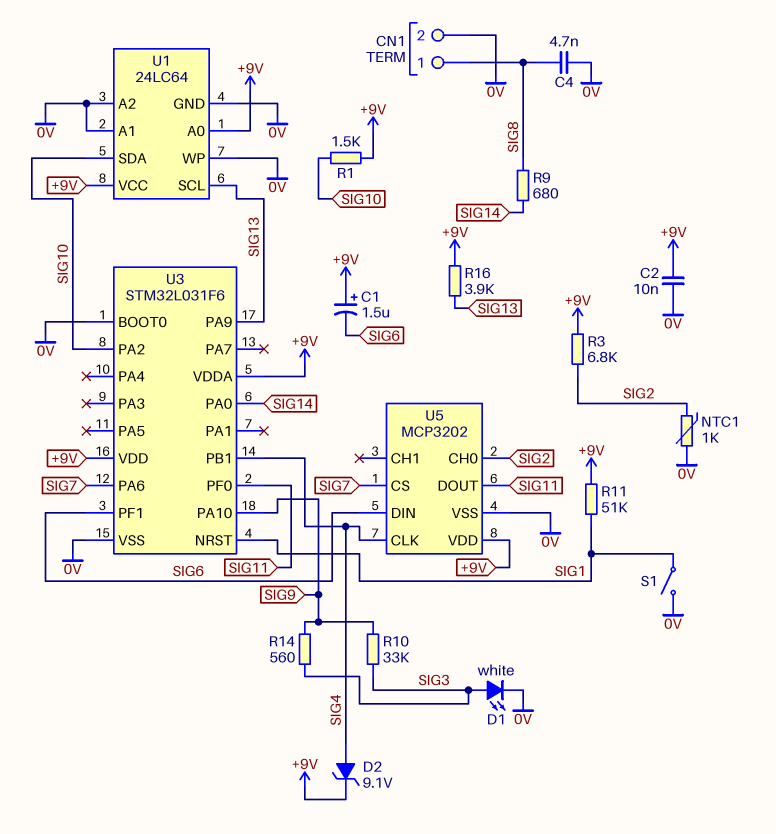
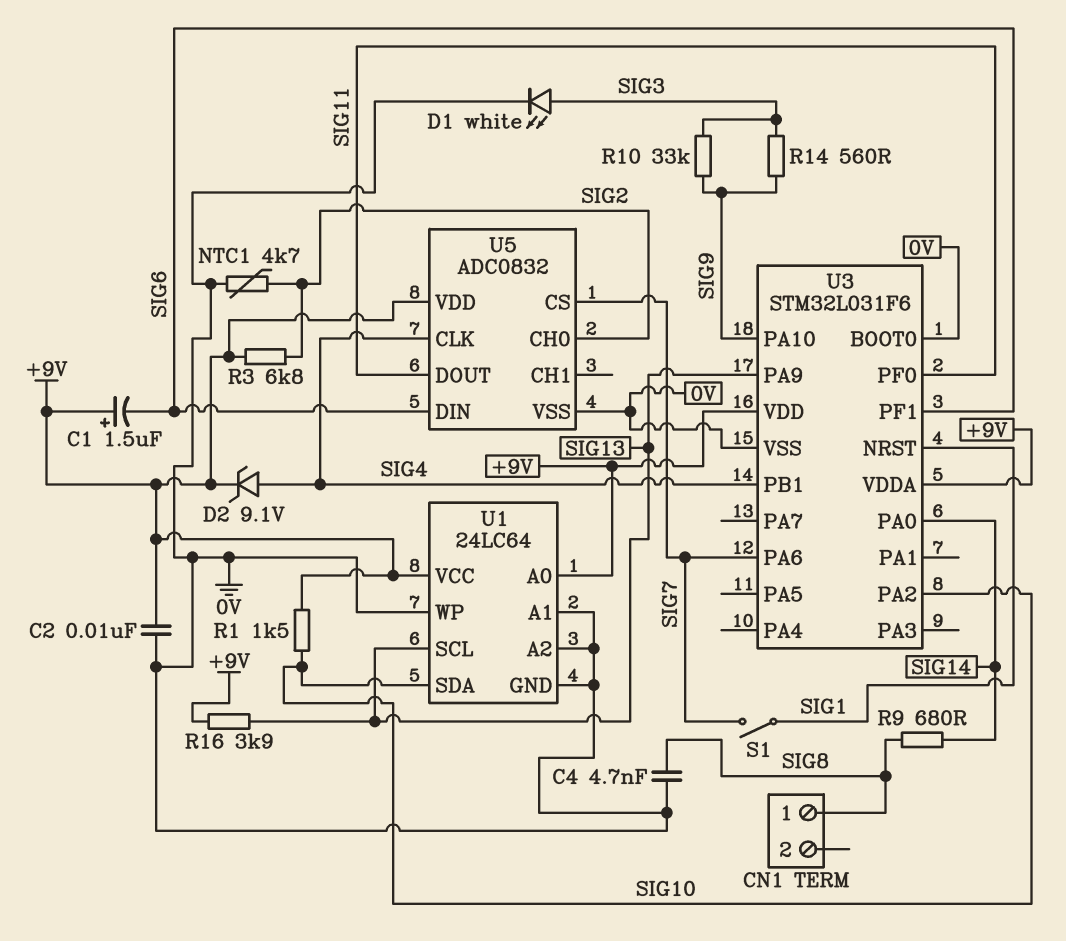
CN1 pin 2: 0V -> none
NTC1: 1k (0V, SIG2) -> 4.7k (0V, SIG2)
R11: 51k (+9V, SIG1) -> none
S1: switch (0V, SIG1) -> switch (SIG1, SIG7)
U5: MCP3202 -> ADC0832

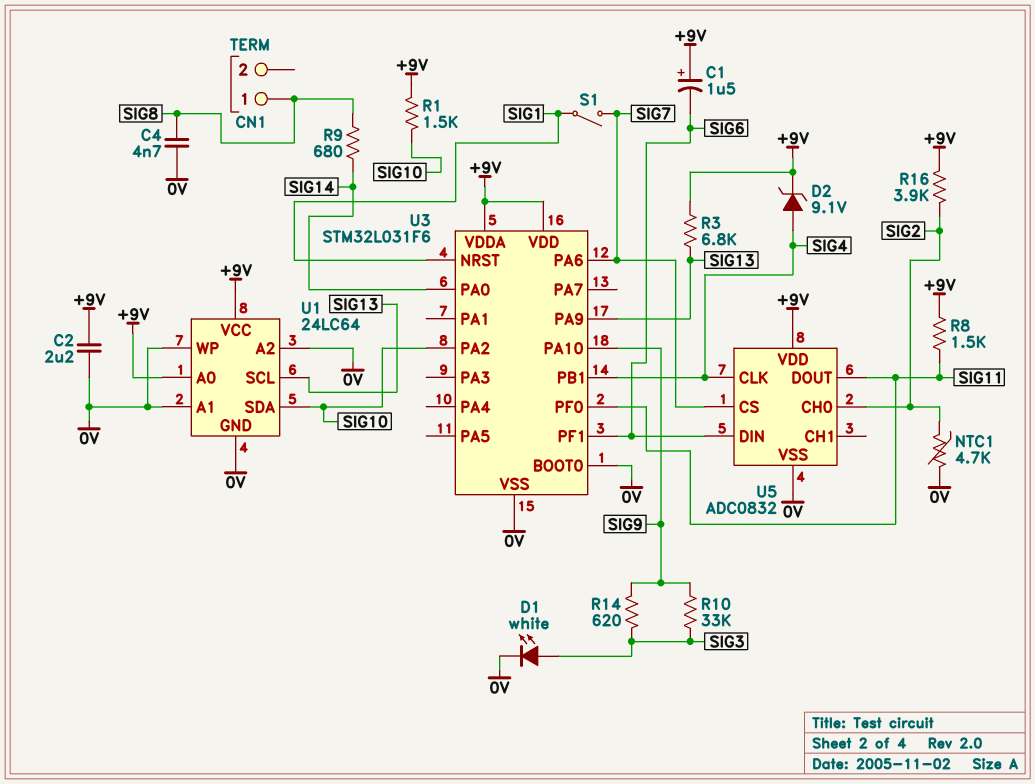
C2: 10nF (+9V, 0V) -> 2.2uF (+9V, 0V)
R3: 6.8k (+9V, SIG2) -> 6.8k (+9V, SIG13)
R8: none -> 1.5k (+9V, SIG11)
R14: 560 (SIG3, SIG9) -> 620 (SIG3, SIG9)
R16: 3.9k (+9V, SIG13) -> 3.9k (+9V, SIG2)

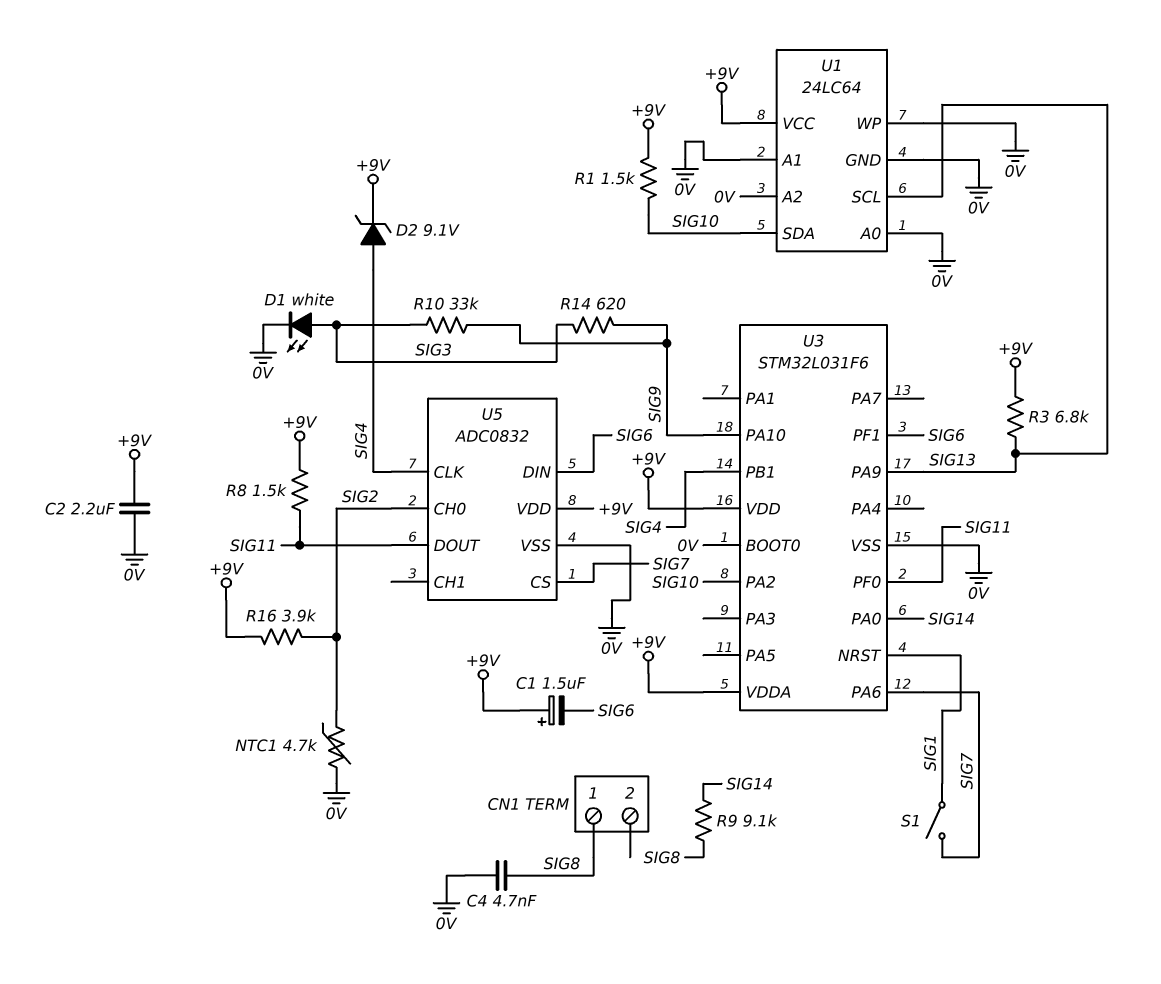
R9: 680 (SIG8, SIG14) -> 9.1k (SIG8, SIG14)
U1 pin A0: +9V -> 0V

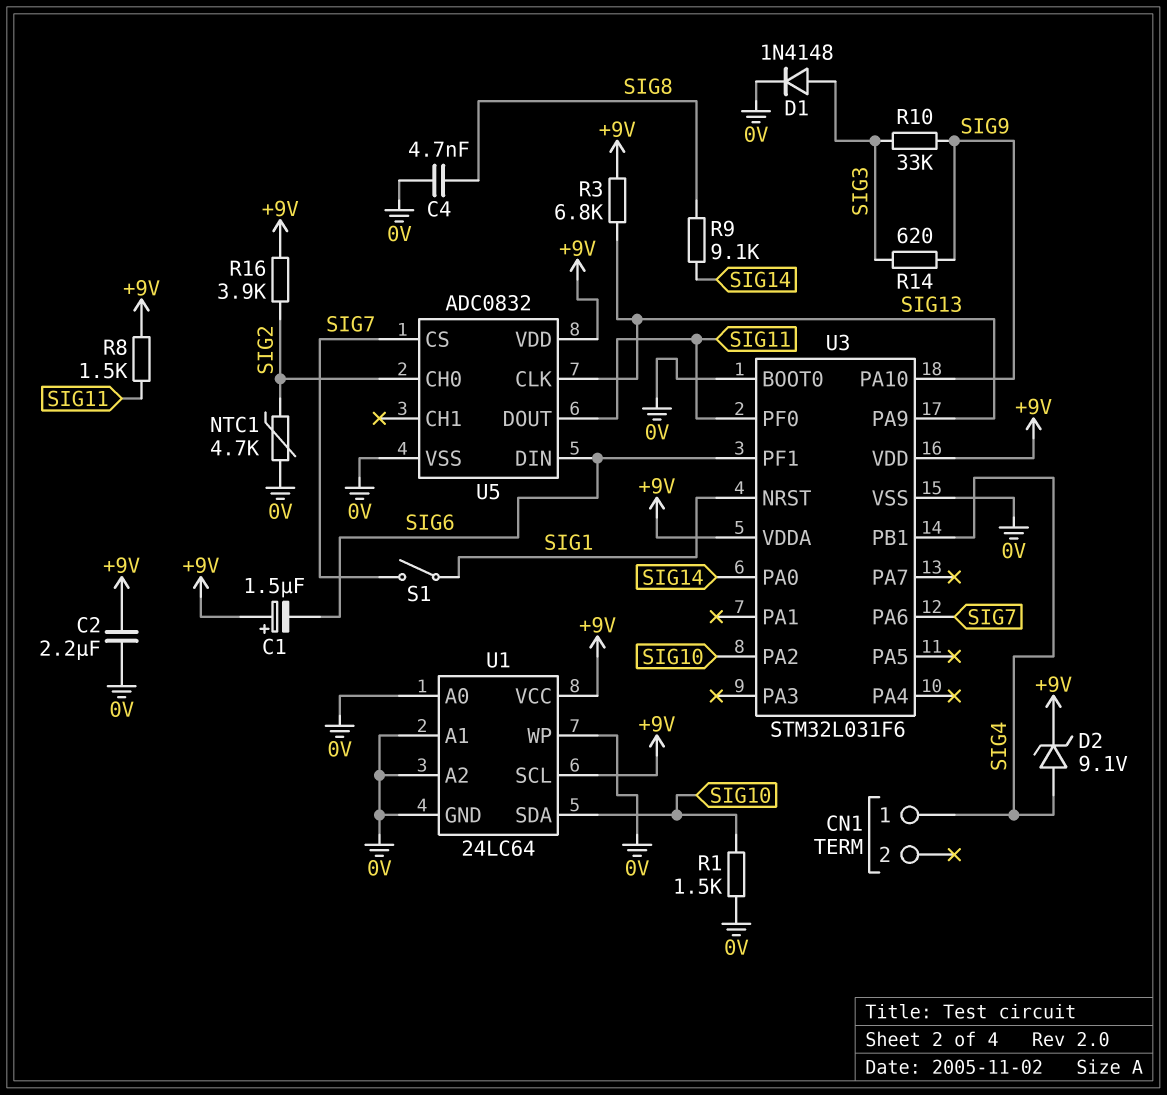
CN1 pin 1: SIG8 -> SIG4
D1: LED white (A SIG3, K 0V) -> diode 1N4148 (A SIG3, K 0V)
R1: 1.5k (+9V, SIG10) -> 1.5k (0V, SIG10)
U1 pin SCL: SIG13 -> +9V
U5 pin CLK: SIG4 -> SIG13

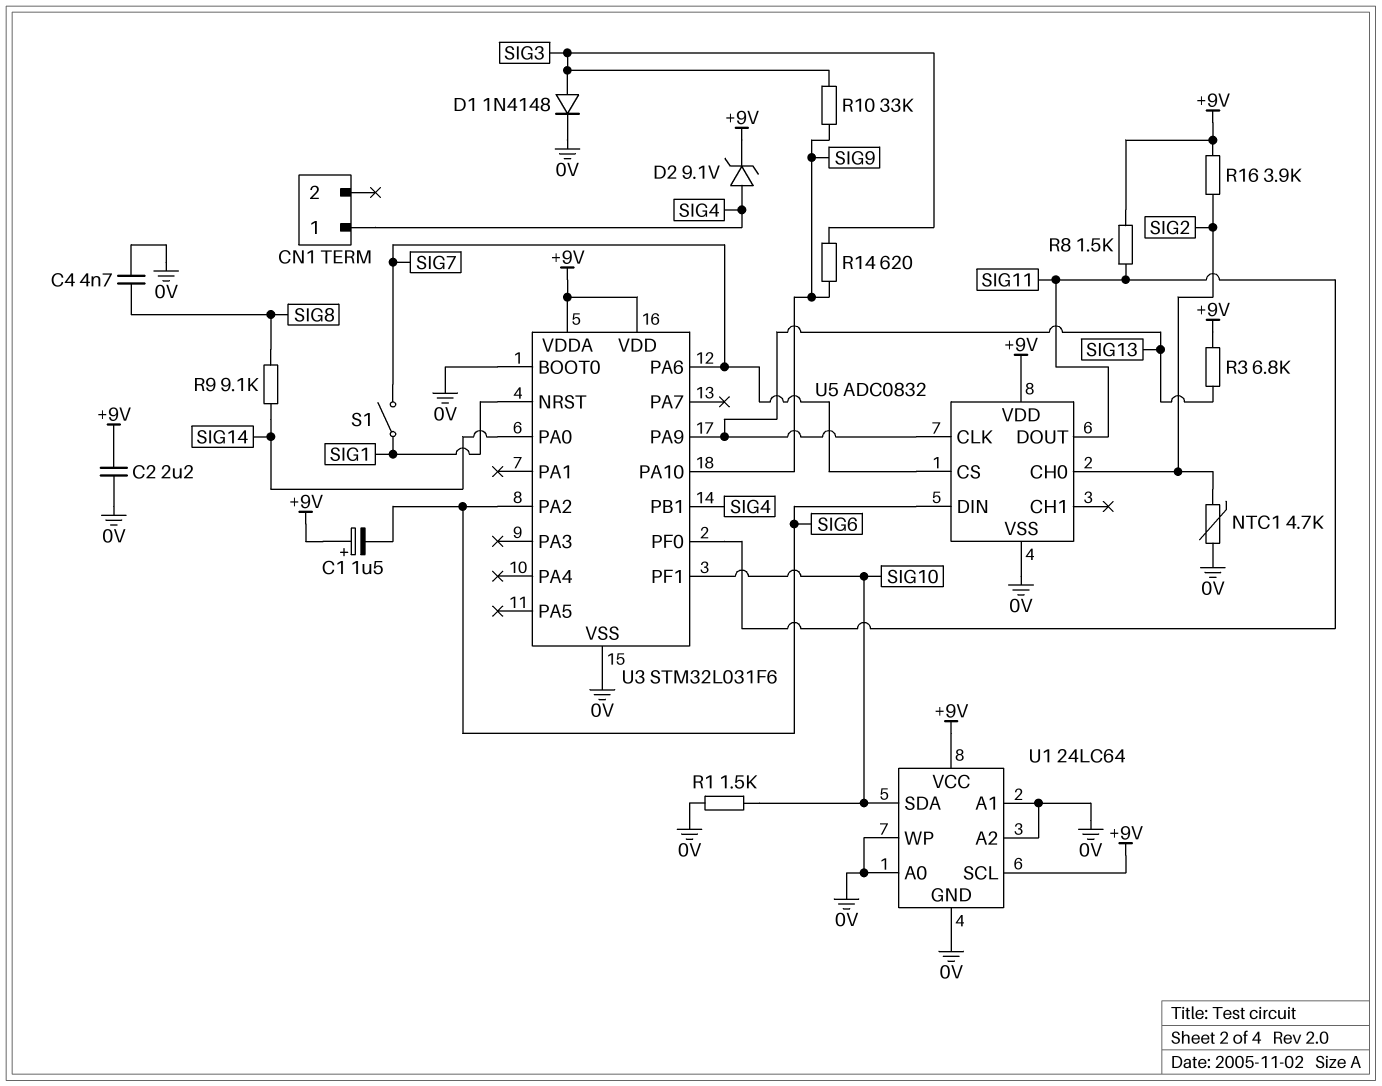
U3 pin PA2: SIG10 -> SIG6
U3 pin PF1: SIG6 -> SIG10

